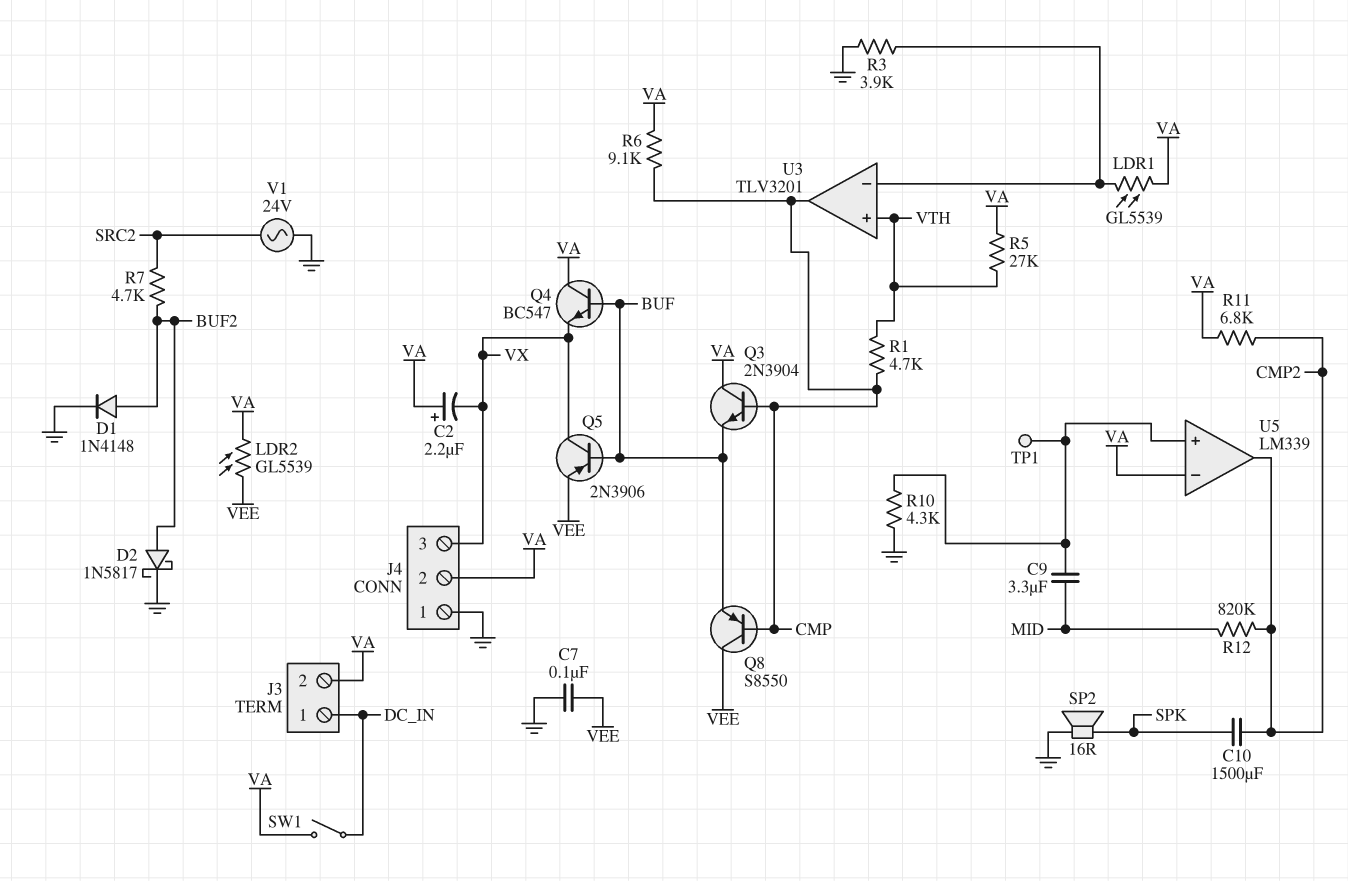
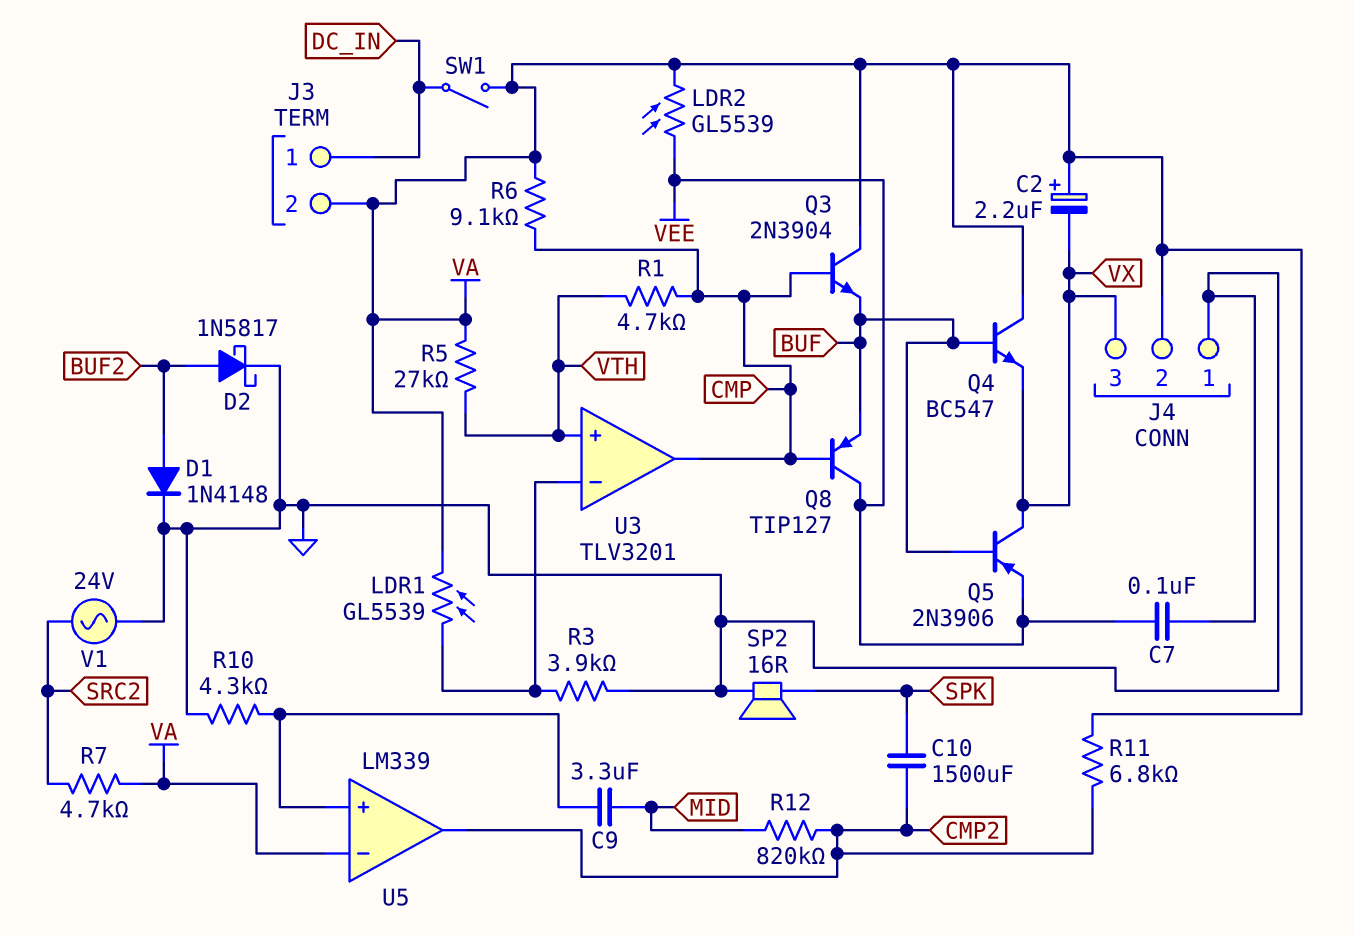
Q8: PNP S8550 (B CMP, C VEE, E BUF) -> PNP TIP127 (B CMP, C VEE, E BUF)
R7: 4.7k (BUF2, SRC2) -> 4.7k (SRC2, VA)
TP1: test point (U5/in+) -> none

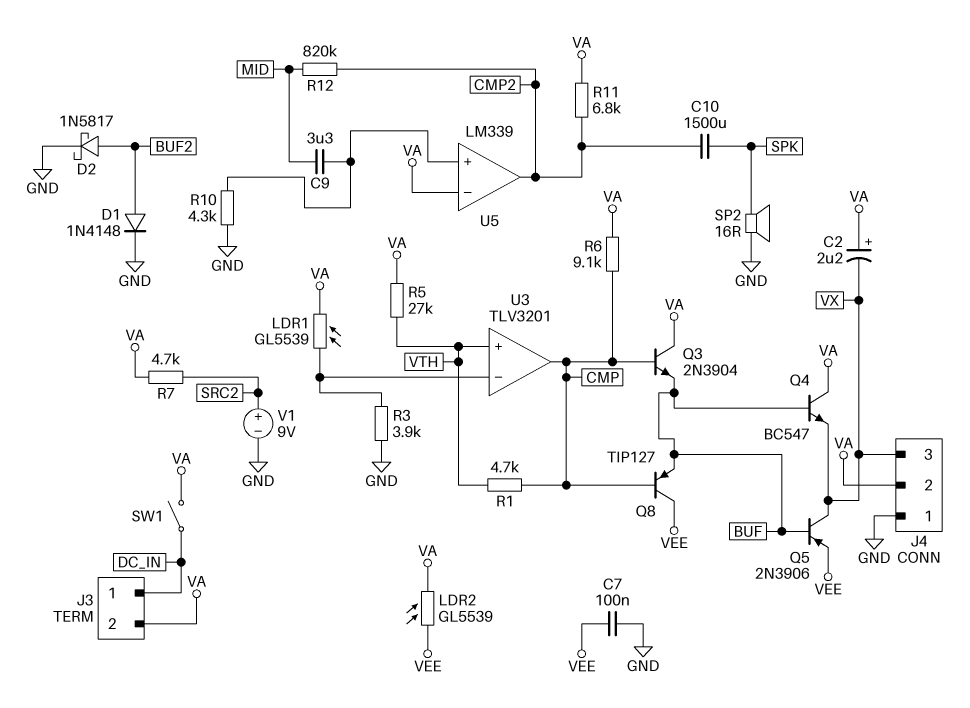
V1: AC 24V (GND, SRC2) -> 9V (plus SRC2, minus GND)

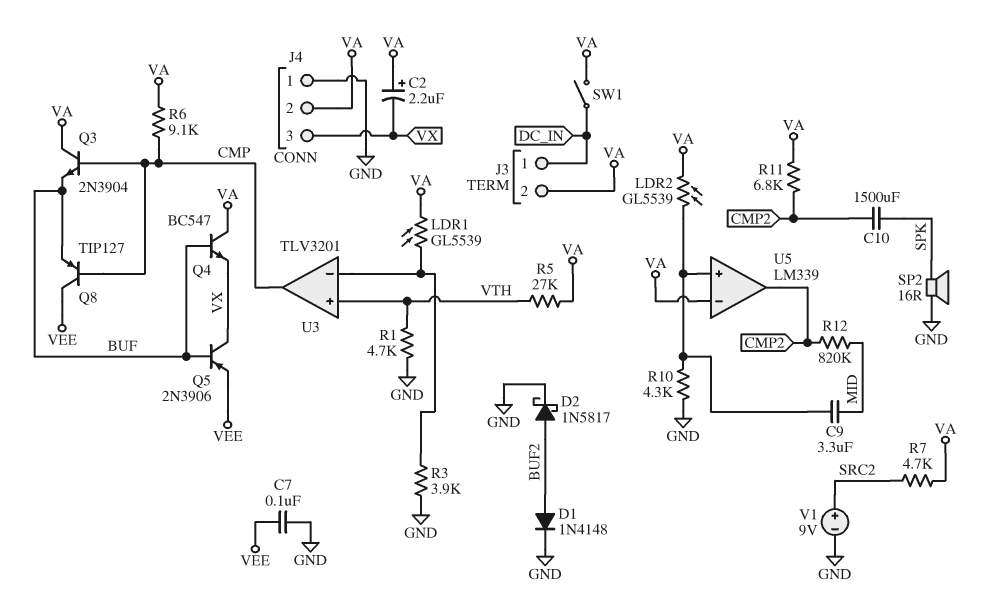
LDR2: GL5539 (VA, VEE) -> GL5539 (U5/in+, VA)
R1: 4.7k (CMP, VTH) -> 4.7k (GND, VTH)

